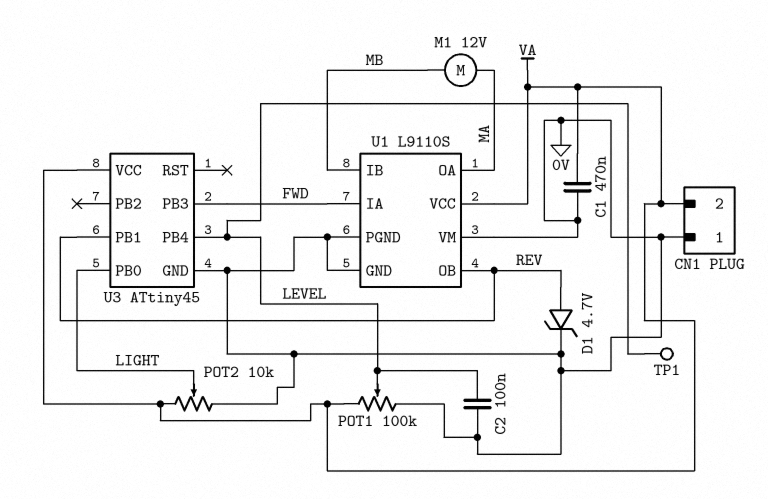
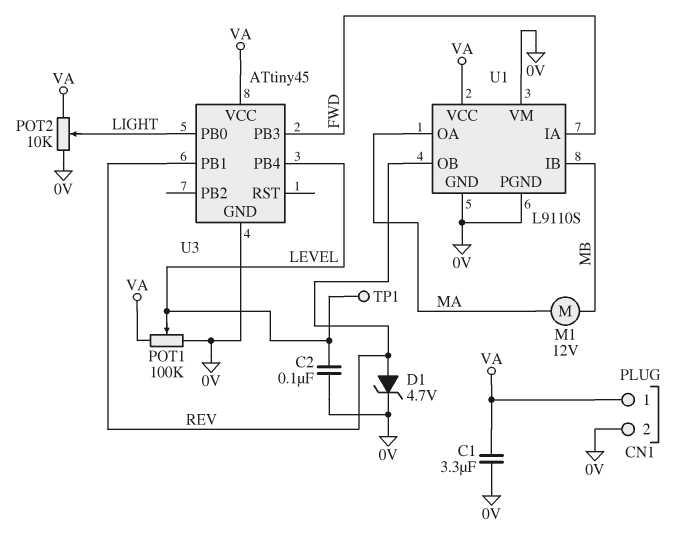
C1: 470nF (0V, VA) -> 3.3uF (0V, VA)
CN1 pin 1: 0V -> VA
CN1 pin 2: VA -> 0V

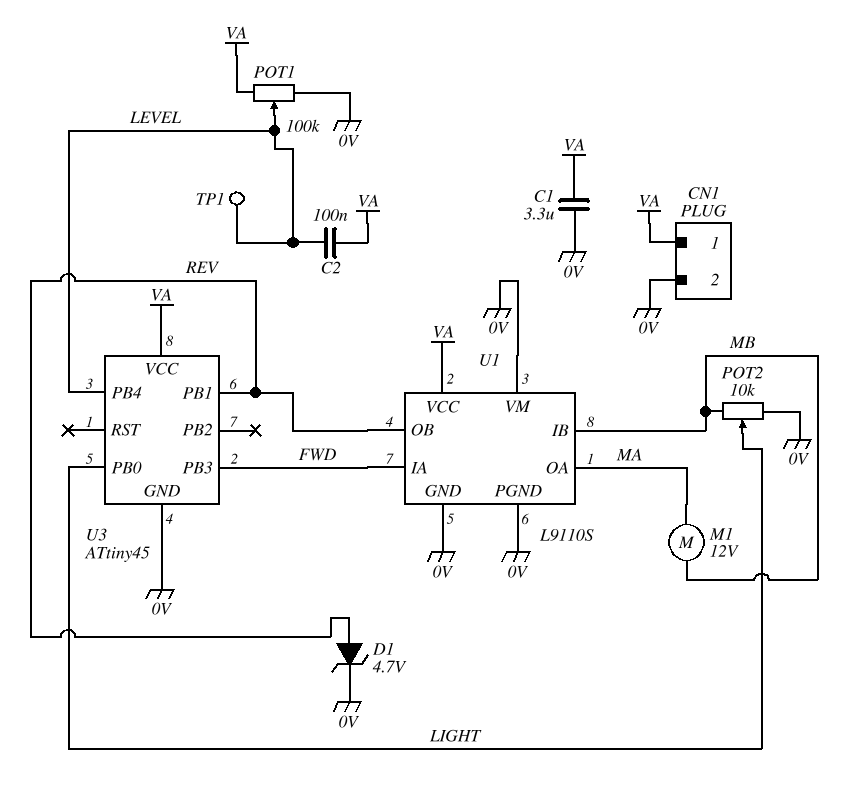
C2: 100nF (0V, LEVEL) -> 100nF (LEVEL, VA)
POT2: 10k (0V, VA, wiper LIGHT) -> 10k (0V, MB, wiper LIGHT)

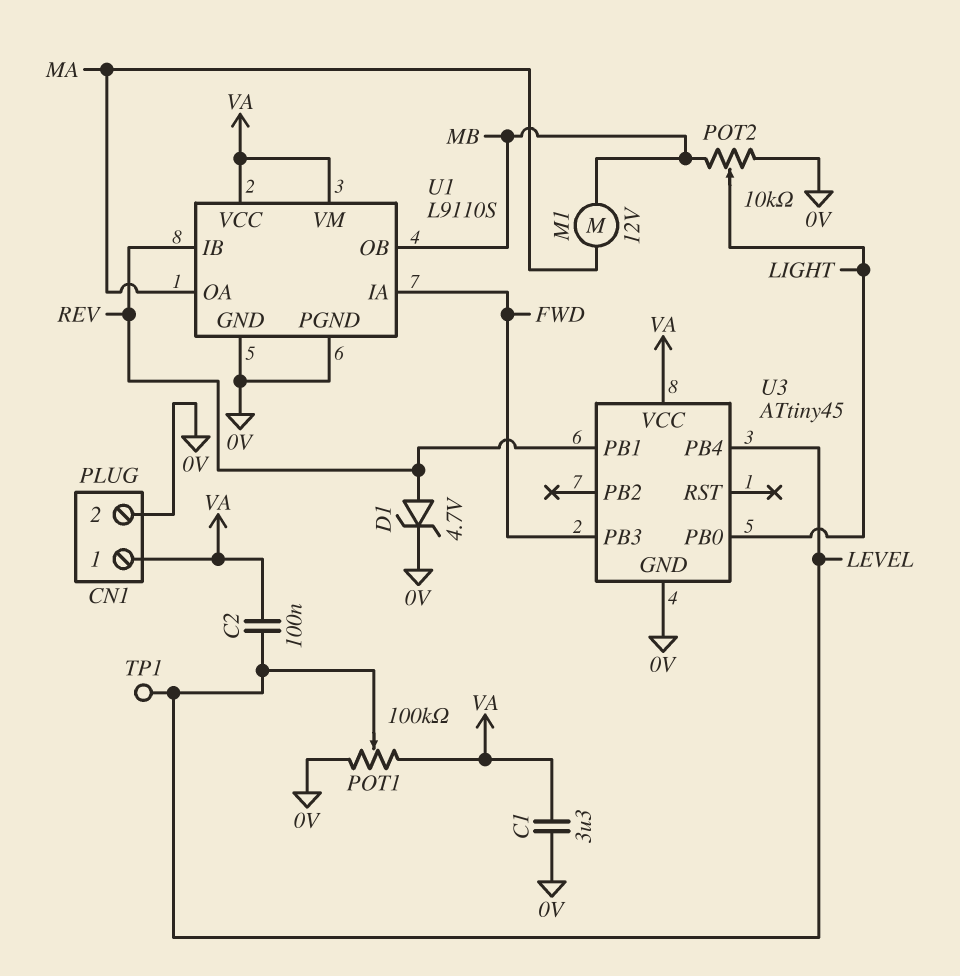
U1 pin IB: MB -> REV
U1 pin OB: REV -> MB
U1 pin VM: 0V -> VA

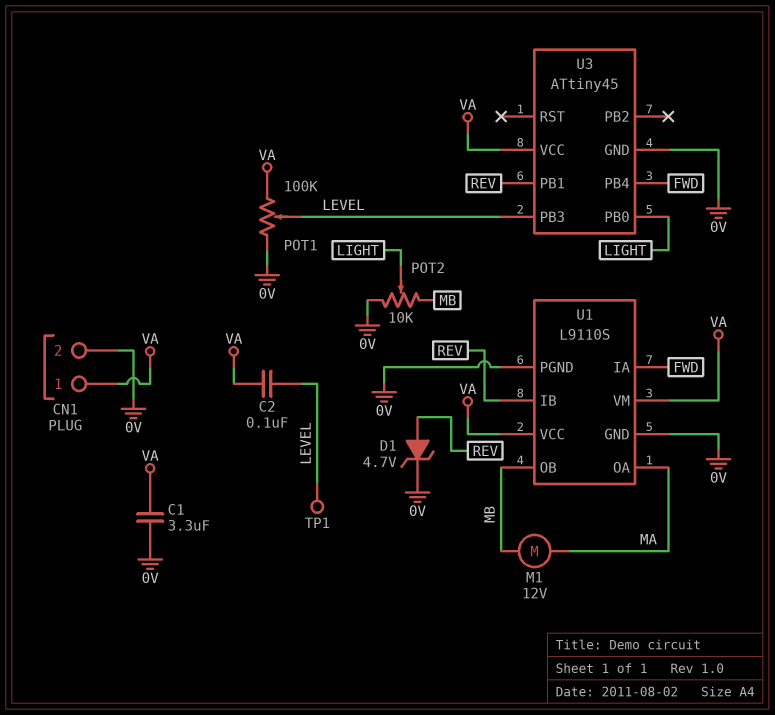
U3 pin PB3: FWD -> LEVEL
U3 pin PB4: LEVEL -> FWD

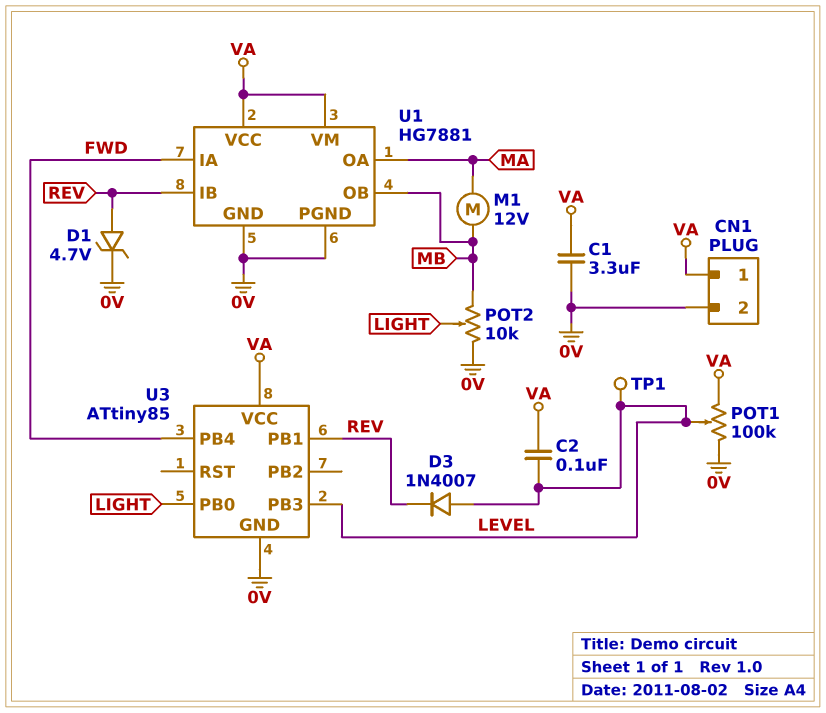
D3: none -> diode 1N4007 (A LEVEL, K REV)
U1: L9110S -> HG7881
U3: ATtiny45 -> ATtiny85

